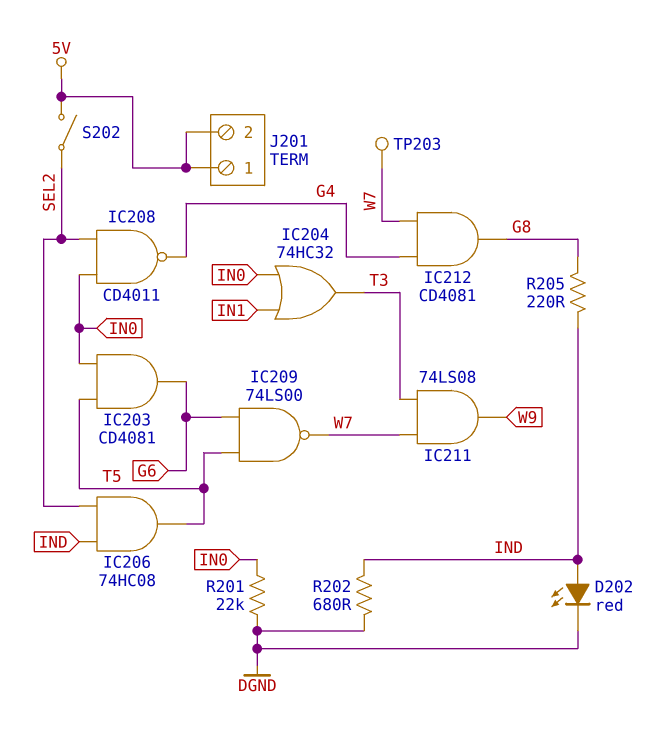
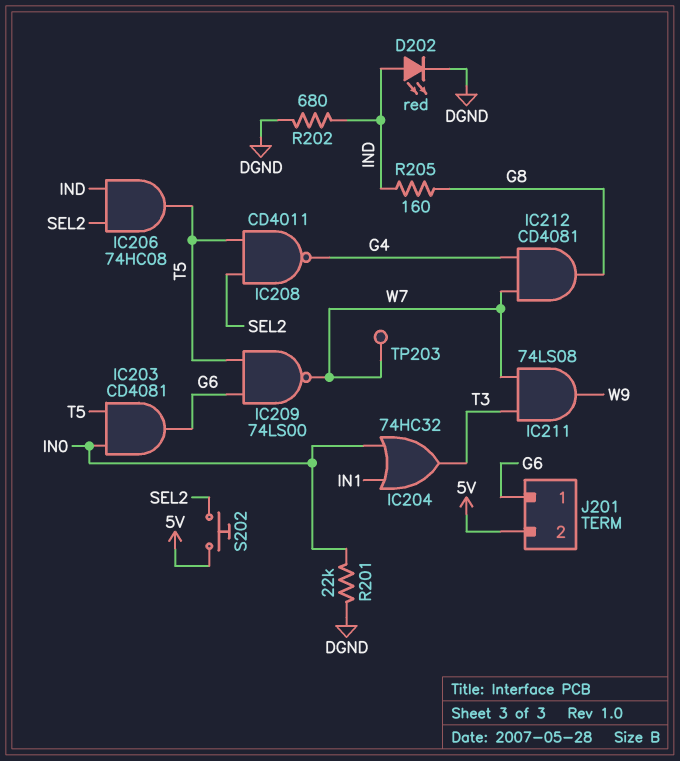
IC208: NAND CD4011 (in IN0, in SEL2, out G4) -> NAND CD4011 (in SEL2, in T5, out G4)
J201 pin 1: 5V -> G6
R205: 220 (G8, IND) -> 160 (G8, IND)
S202: switch (5V, SEL2) -> button (5V, SEL2)

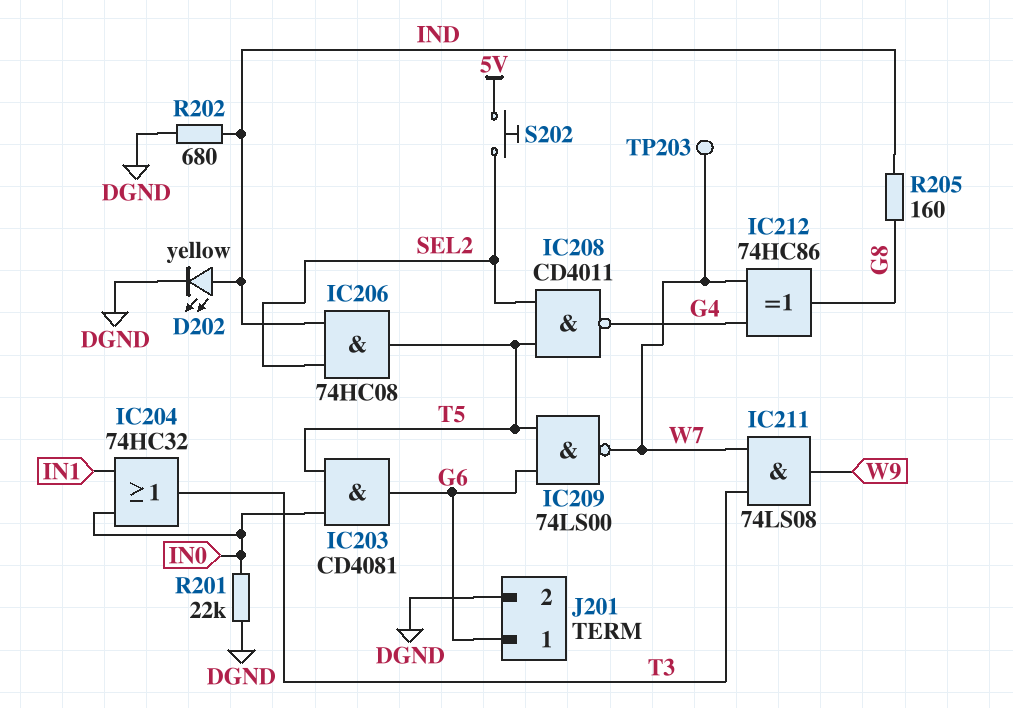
D202: LED red (A IND, K DGND) -> LED yellow (A IND, K DGND)
IC212: AND CD4081 (in G4, in W7, out G8) -> XOR 74HC86 (in G4, in W7, out G8)
J201 pin 2: 5V -> DGND

